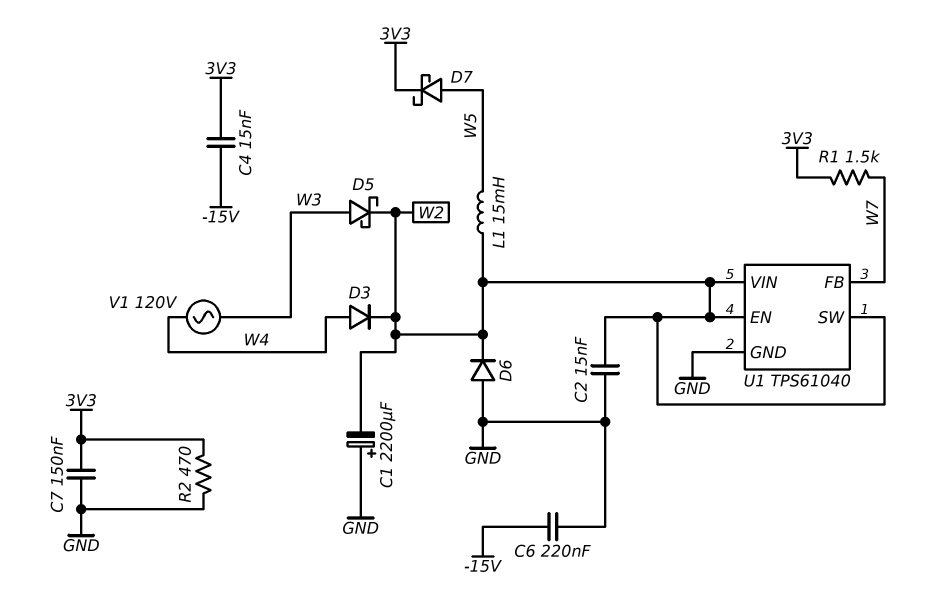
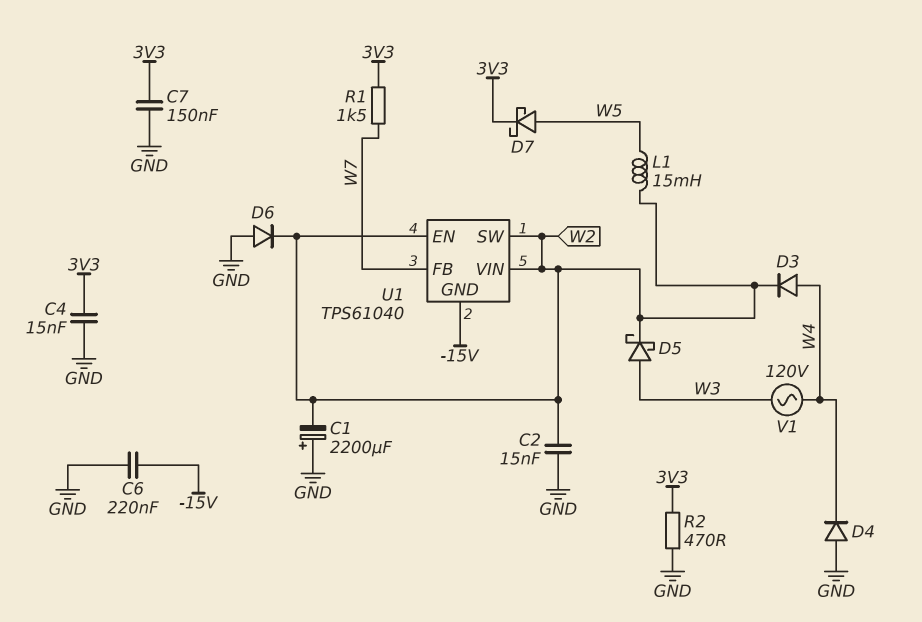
C4: 15nF (-15V, 3V3) -> 15nF (3V3, GND)
D4: none -> diode (A GND, K W4)
U1 pin GND: GND -> -15V

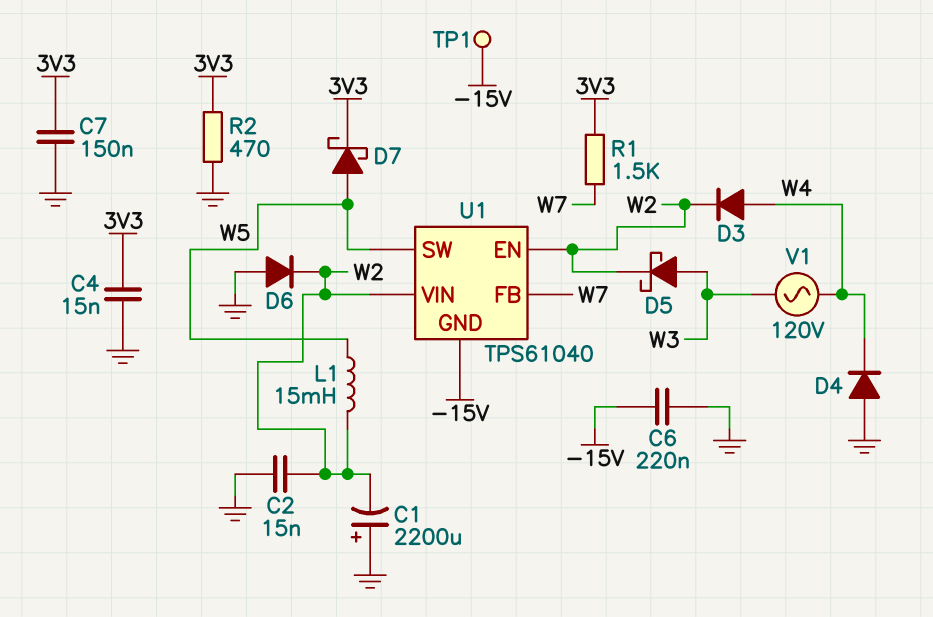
TP1: none -> test point (-15V)
U1 pin SW: W2 -> W5

